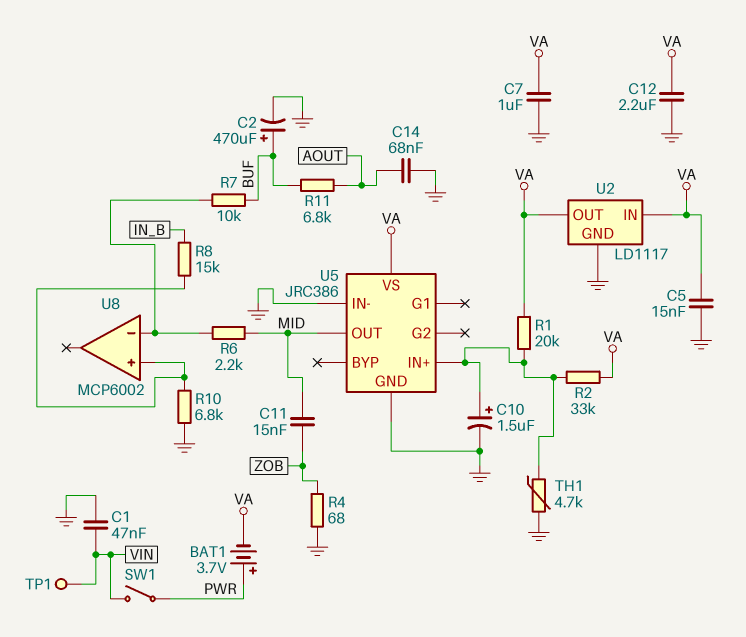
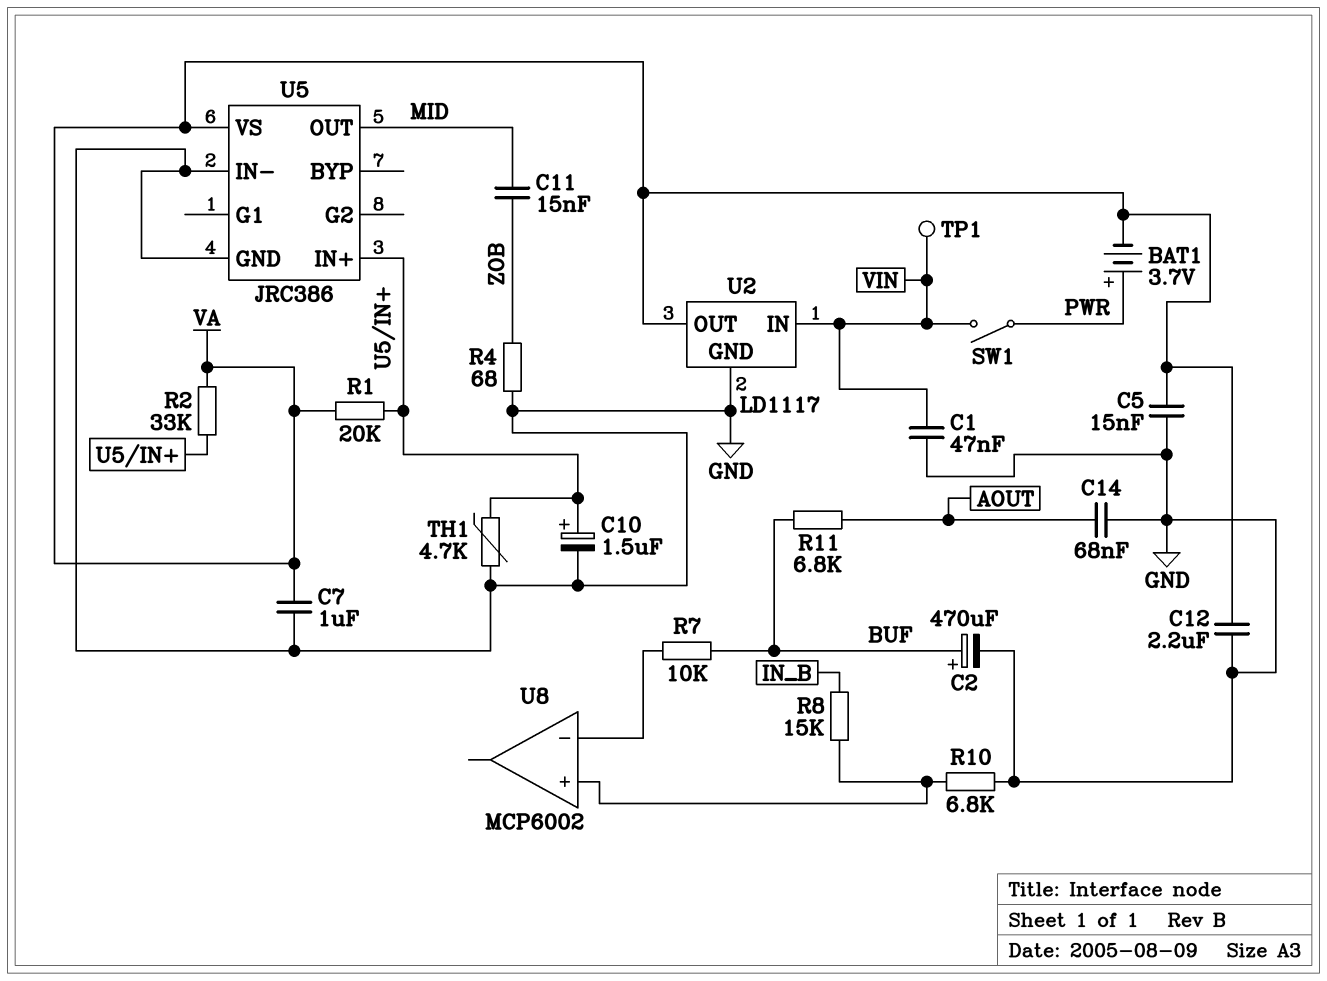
R6: 2.2k (MID, U8/in-) -> none
U2 pin IN: VA -> VIN

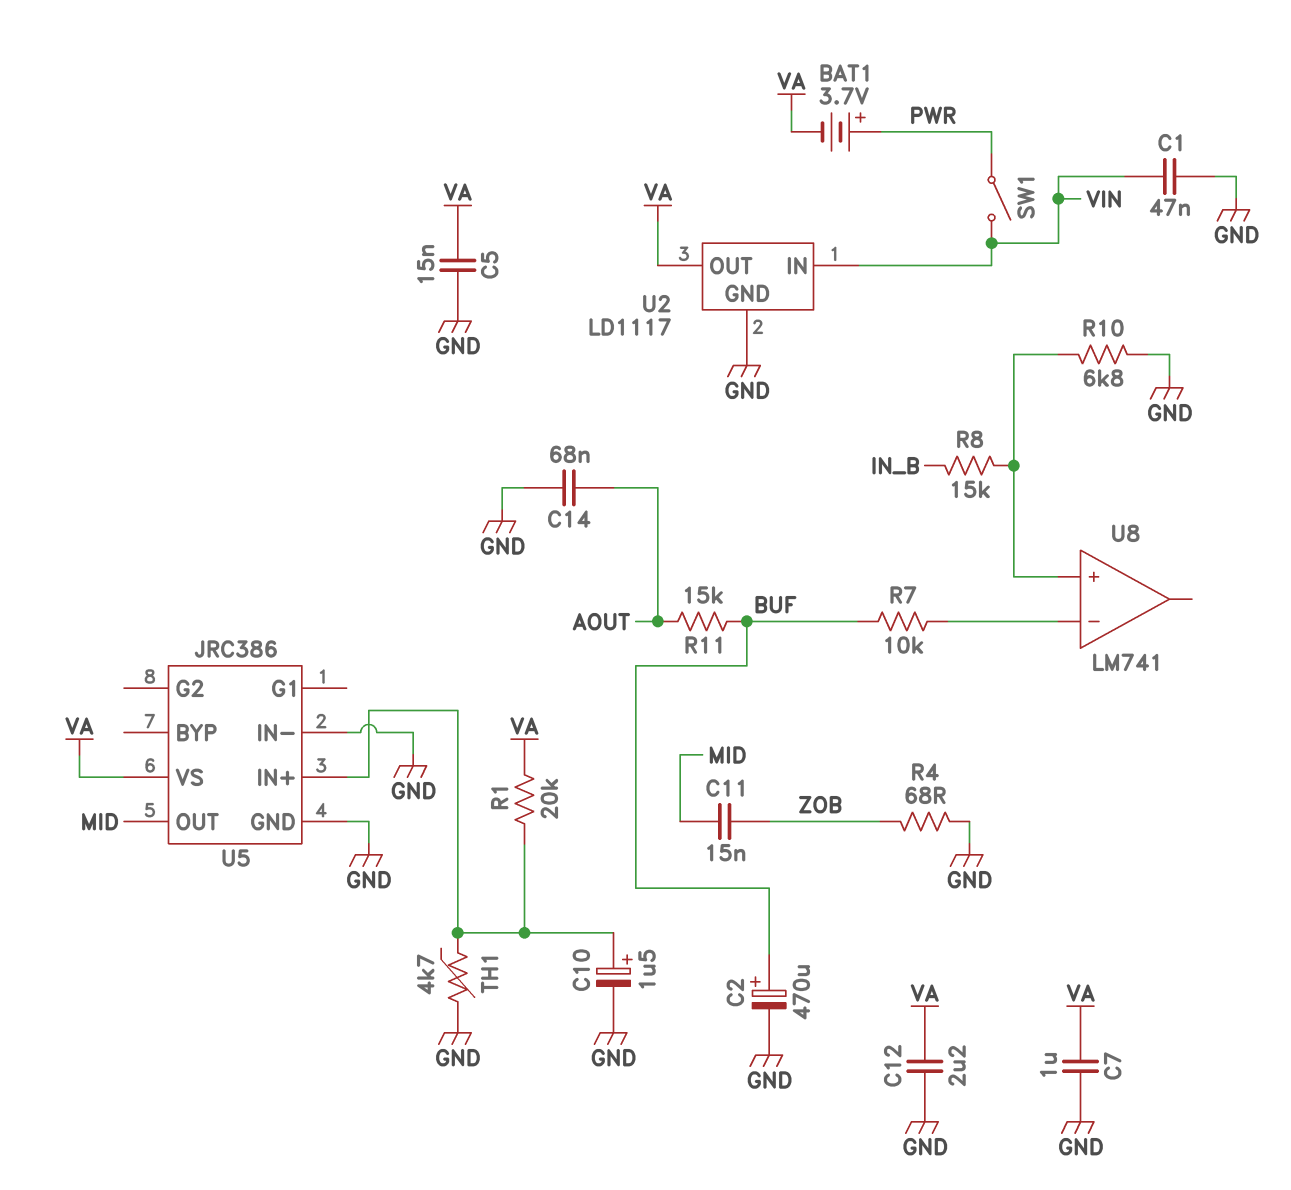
R2: 33k (U5/IN+, VA) -> none
R11: 6.8k (AOUT, BUF) -> 15k (AOUT, BUF)
TP1: test point (VIN) -> none
U8: MCP6002 -> LM741

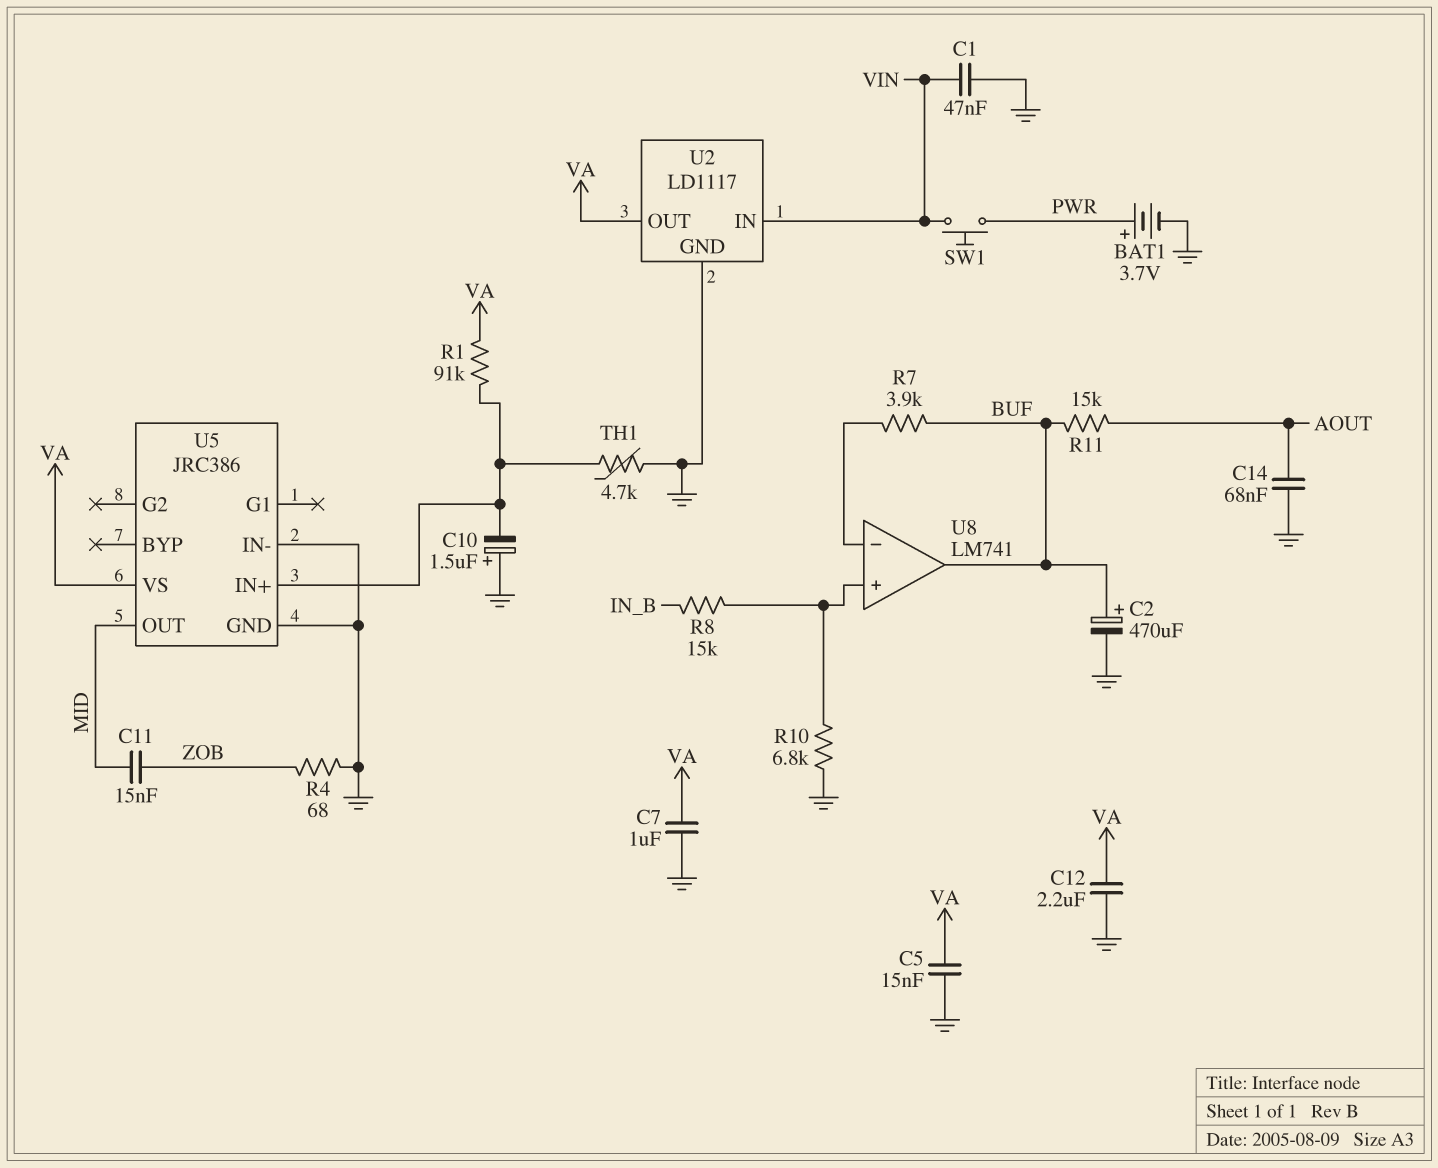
BAT1: 3.7V (plus PWR, minus VA) -> 3.7V (plus PWR, minus GND)
C10: 1.5uF (plus U5/IN+, minus GND) -> 1.5uF (plus GND, minus U5/IN+)
R1: 20k (U5/IN+, VA) -> 91k (U5/IN+, VA)
R7: 10k (BUF, U8/in-) -> 3.9k (BUF, U8/in-)
SW1: switch (PWR, VIN) -> button (PWR, VIN)
U8 pin out: none -> BUF

